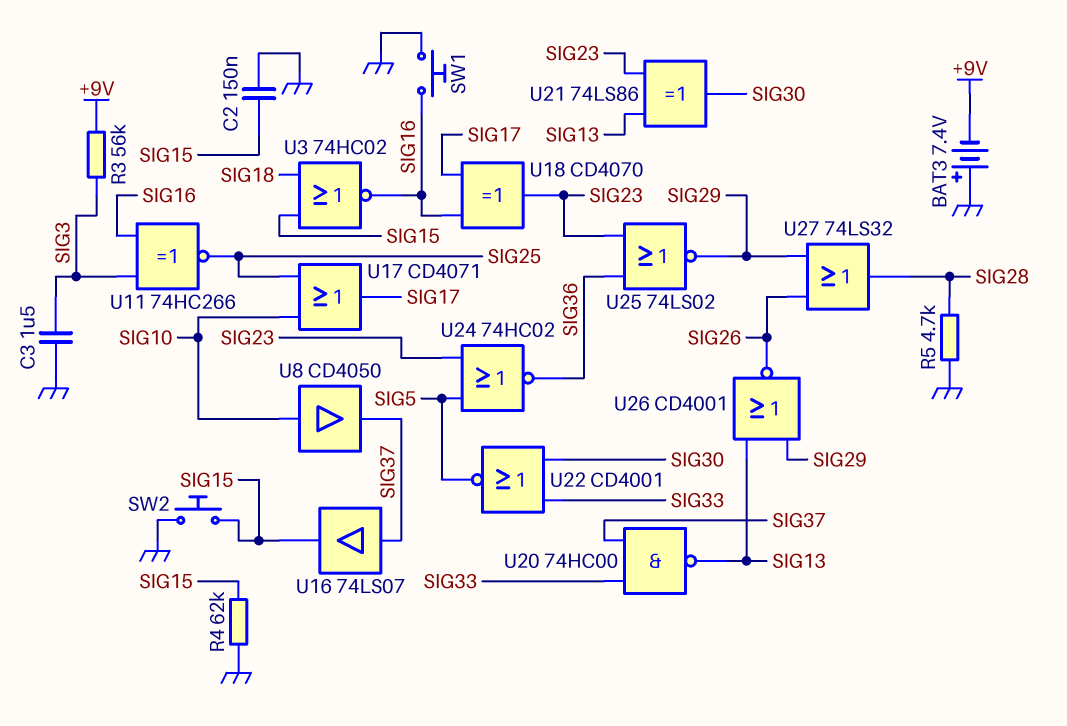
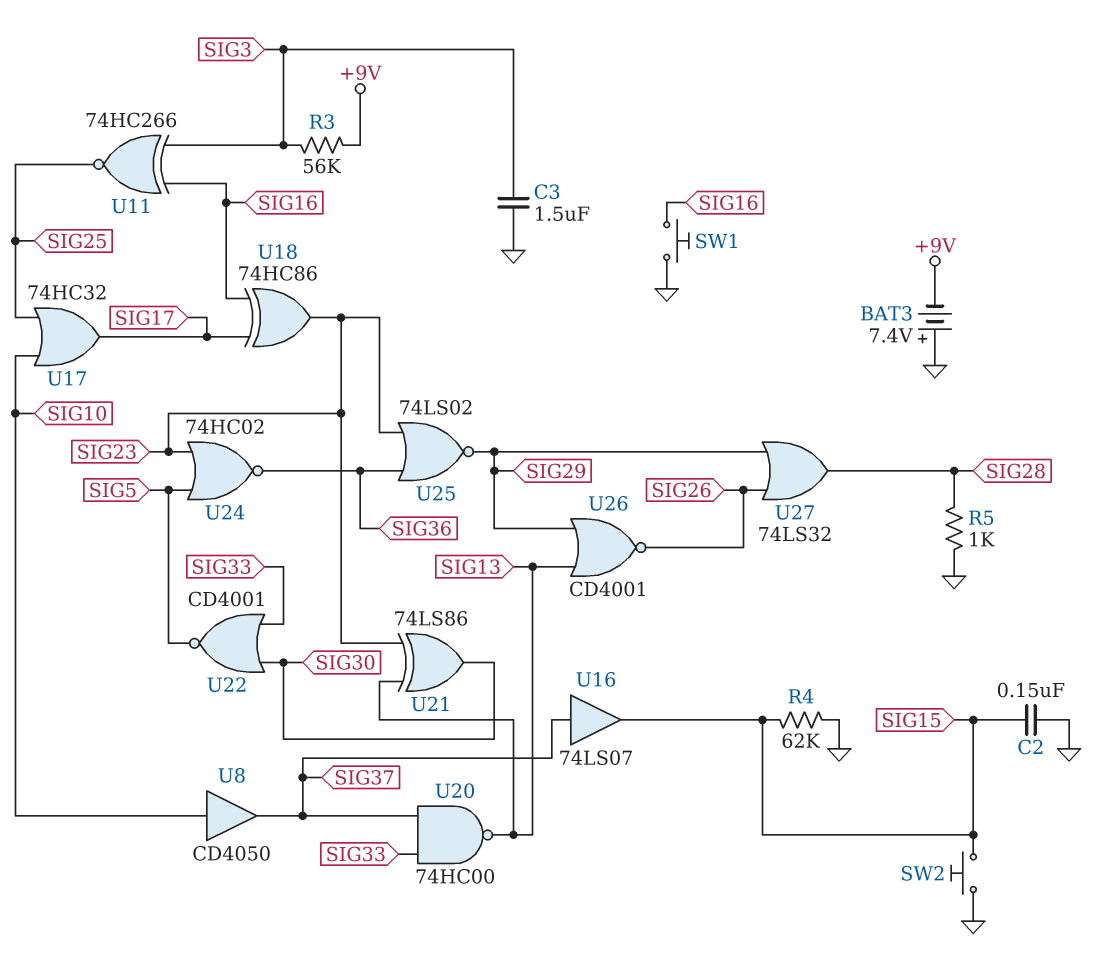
R5: 4.7k (GND, SIG28) -> 1k (GND, SIG28)
U3: NOR 74HC02 (in SIG15, in SIG18, out SIG16) -> none
U17: OR CD4071 (in SIG10, in SIG25, out SIG17) -> OR 74HC32 (in SIG10, in SIG25, out SIG17)
U18: XOR CD4070 (in SIG16, in SIG17, out SIG23) -> XOR 74HC86 (in SIG16, in SIG17, out SIG23)

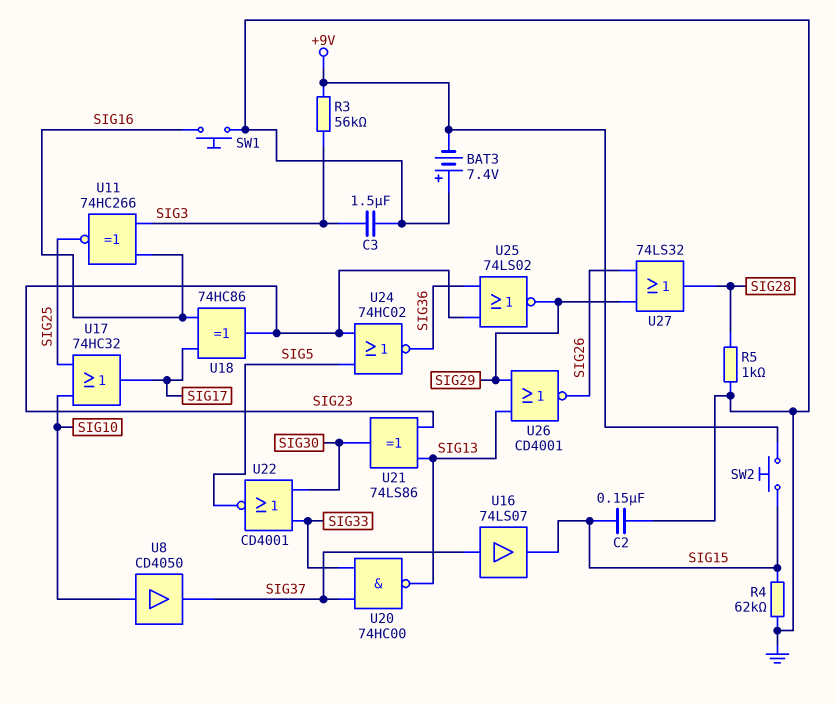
SW2: button (GND, SIG15) -> button (+9V, SIG15)

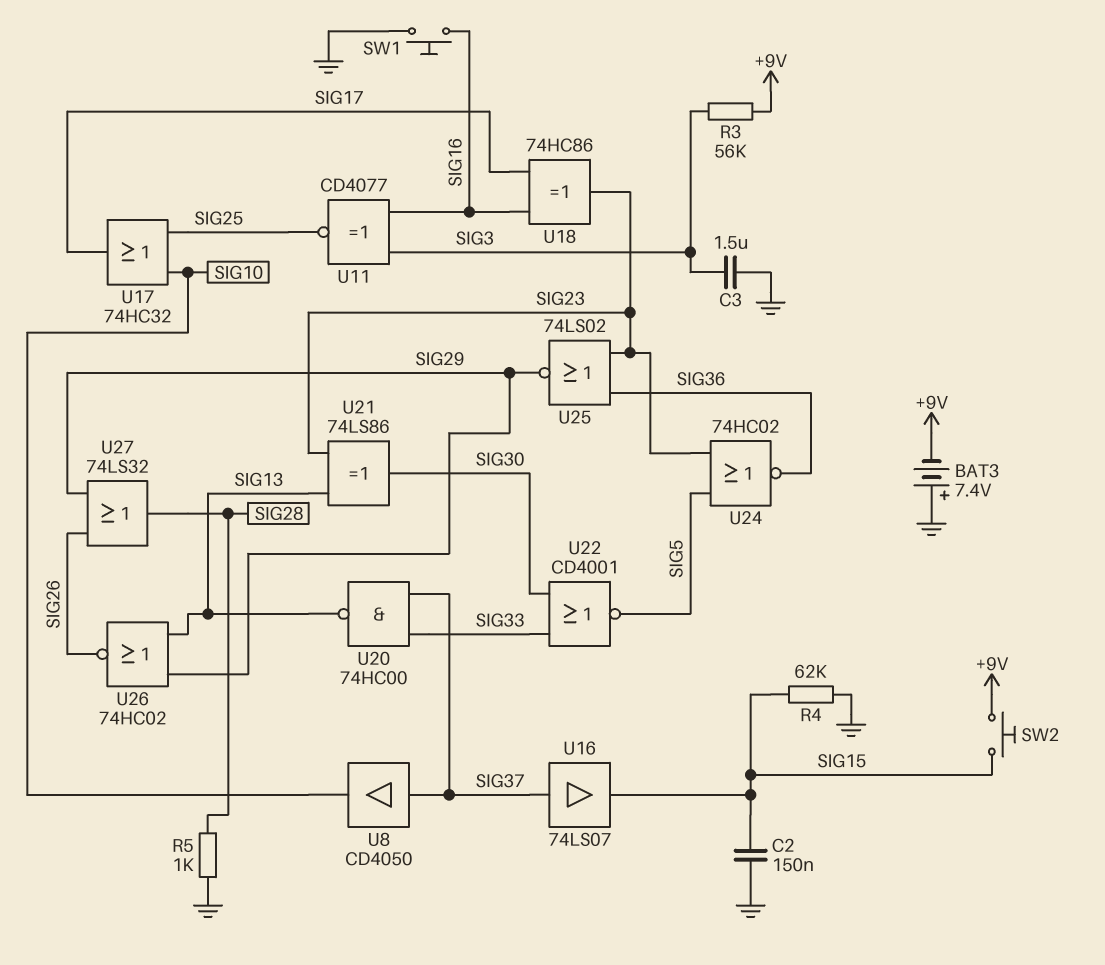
U8: buffer CD4050 (in SIG10, out SIG37) -> buffer CD4050 (in SIG37, out SIG10)
U11: XNOR 74HC266 (in SIG3, in SIG16, out SIG25) -> XNOR CD4077 (in SIG3, in SIG16, out SIG25)
U26: NOR CD4001 (in SIG13, in SIG29, out SIG26) -> NOR 74HC02 (in SIG13, in SIG29, out SIG26)

